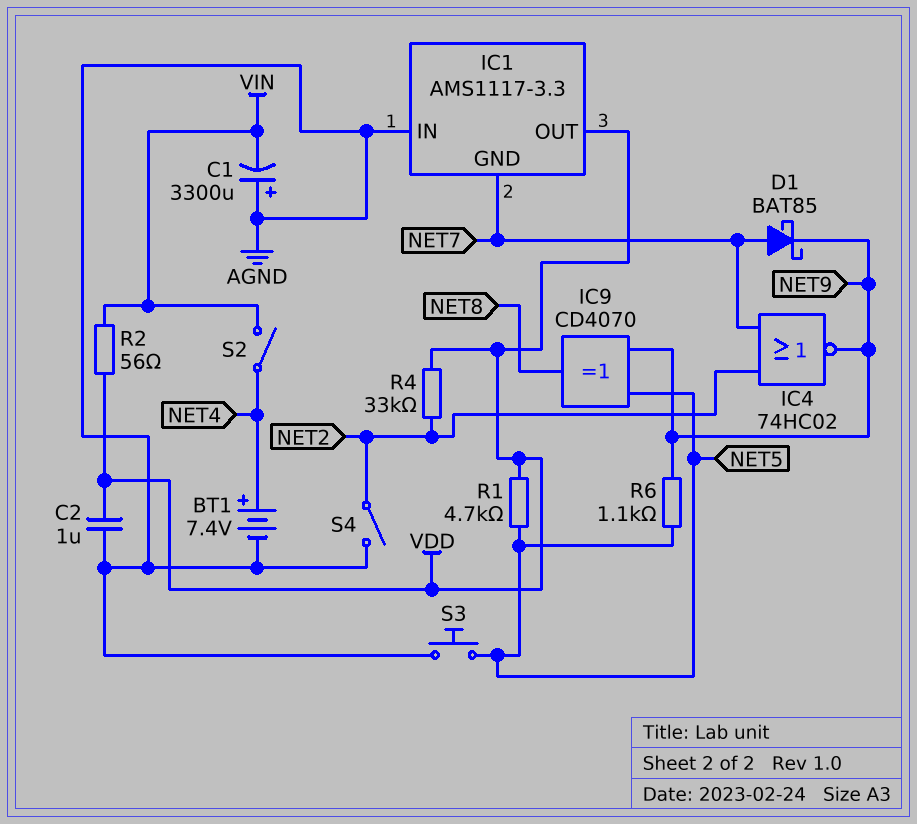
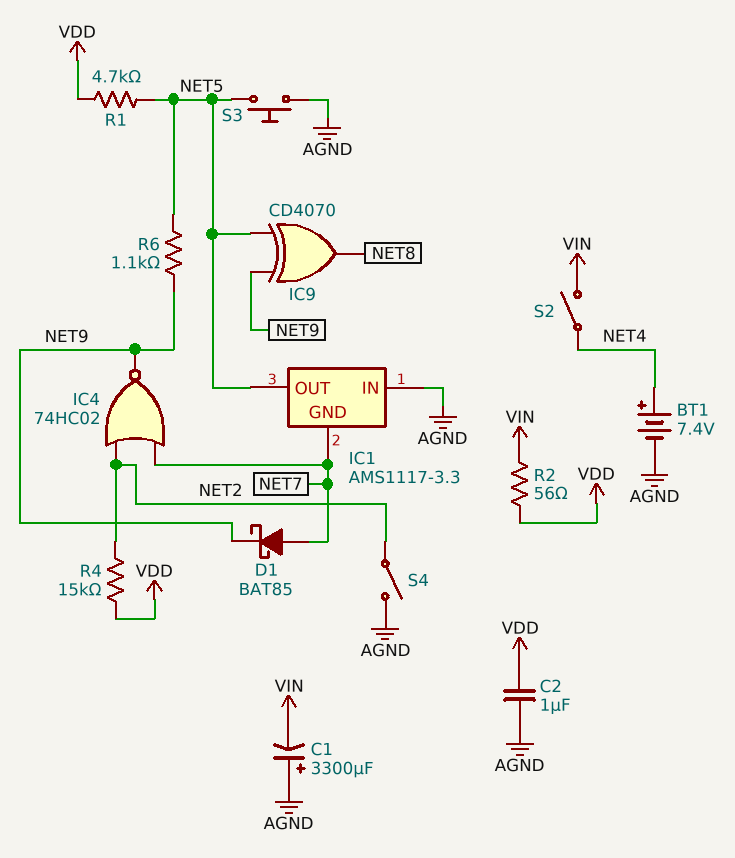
IC1 pin OUT: VDD -> NET5
R4: 33k (NET2, VDD) -> 15k (NET2, VDD)

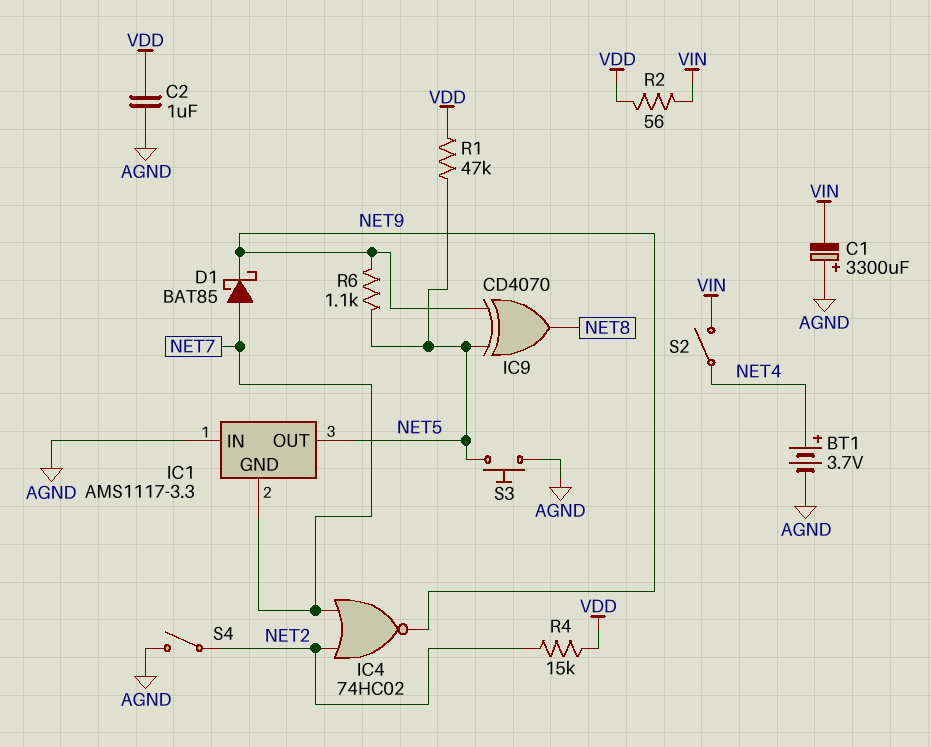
BT1: 7.4V (plus NET4, minus AGND) -> 3.7V (plus NET4, minus AGND)
R1: 4.7k (NET5, VDD) -> 47k (NET5, VDD)

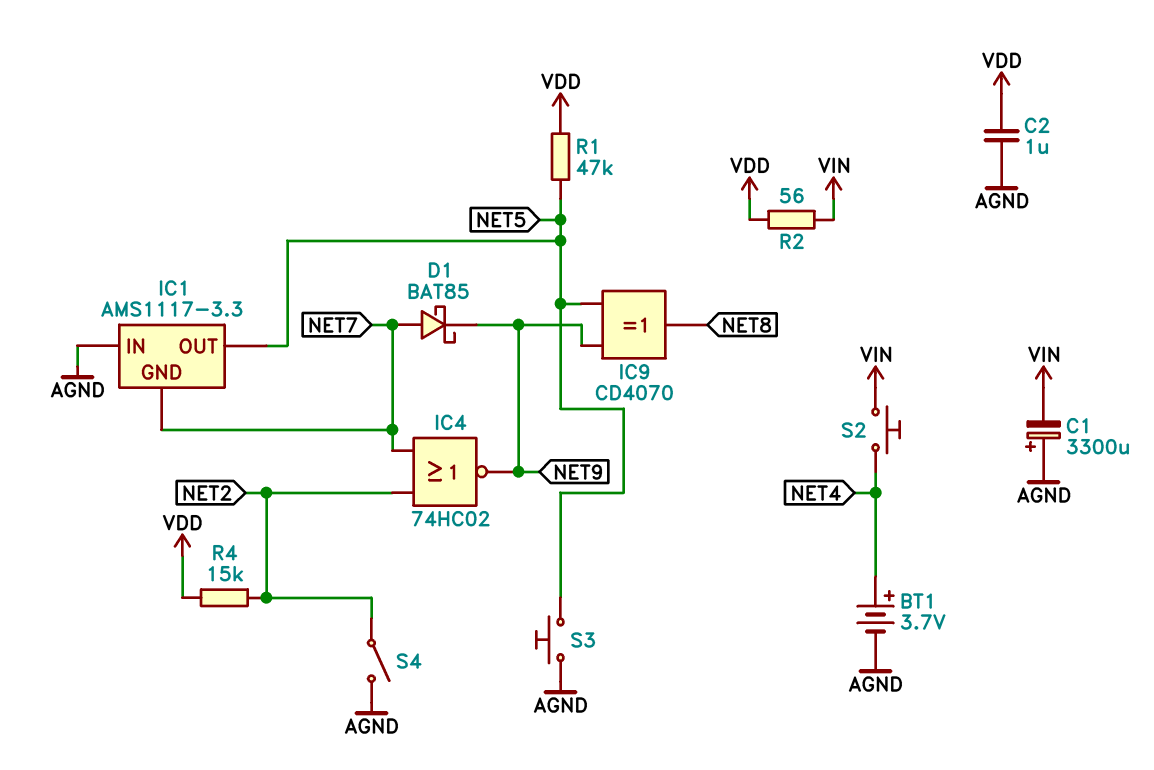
R6: 1.1k (NET5, NET9) -> none
S2: switch (NET4, VIN) -> button (NET4, VIN)

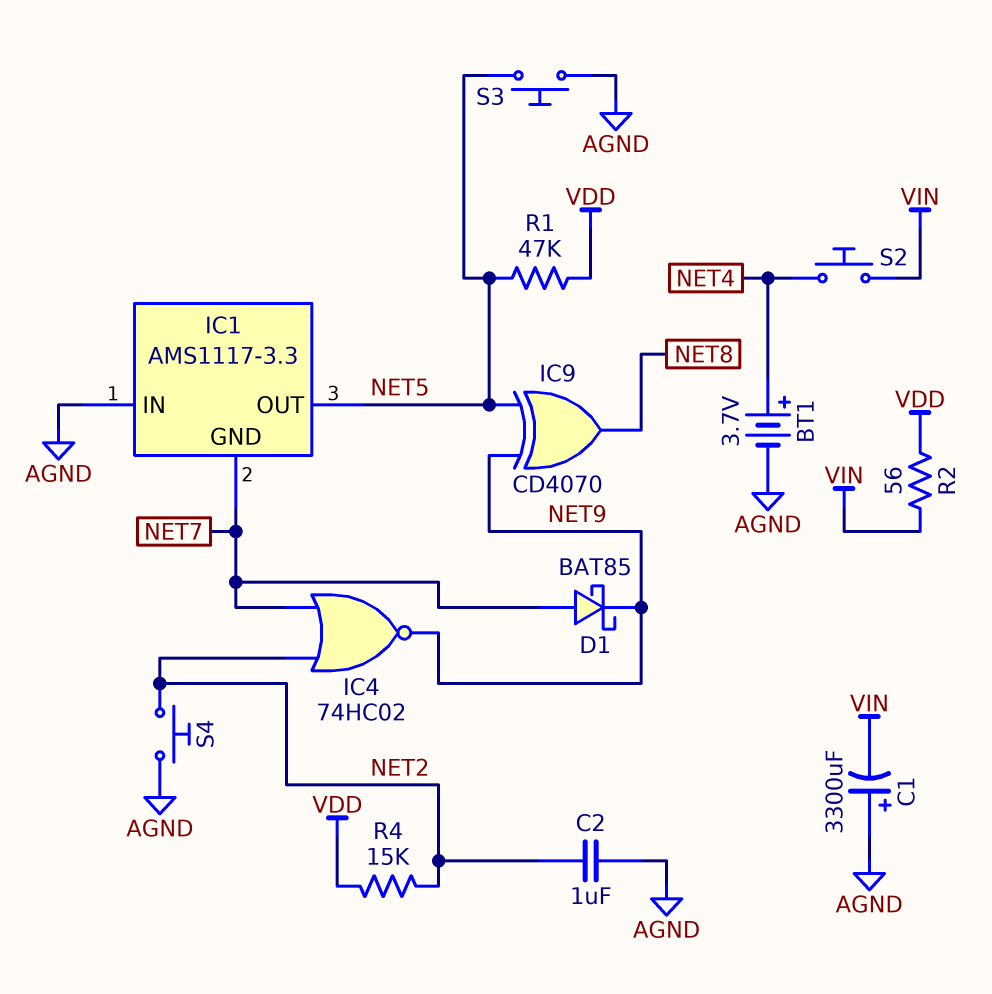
C2: 1uF (AGND, VDD) -> 1uF (AGND, NET2)
S4: switch (AGND, NET2) -> button (AGND, NET2)

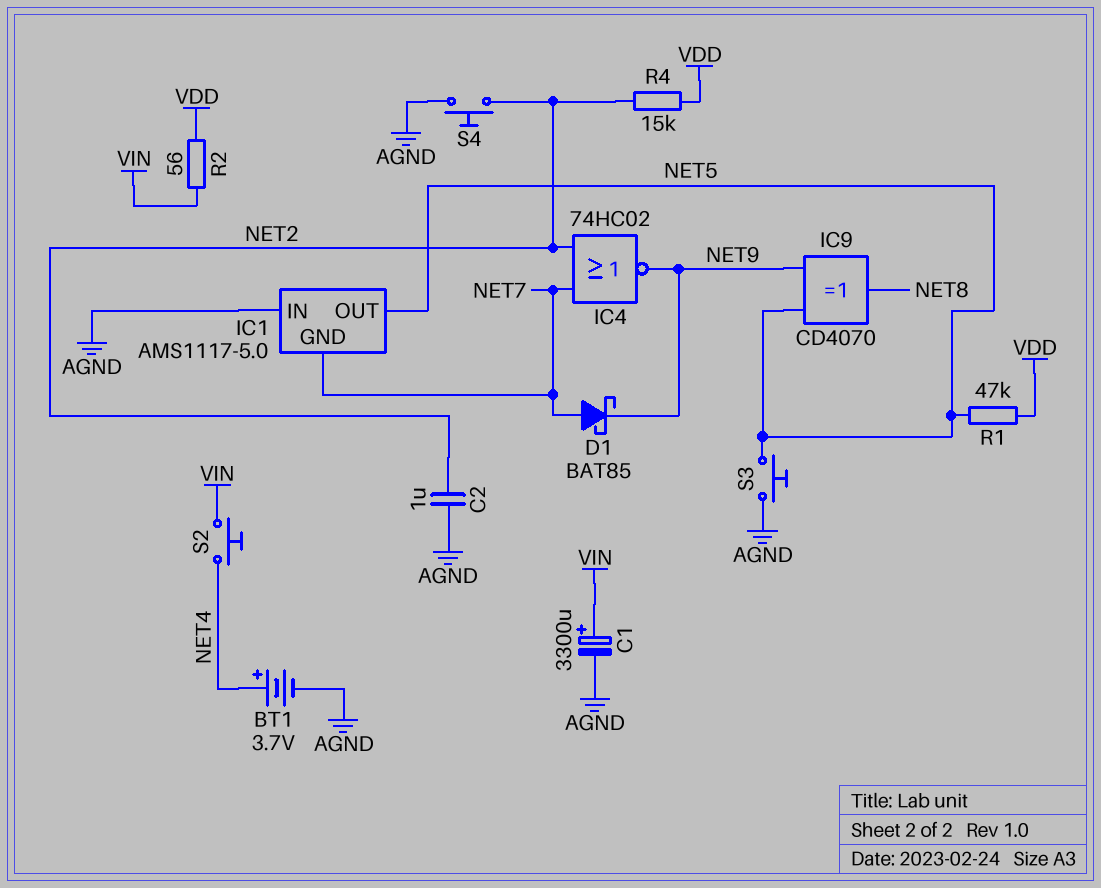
C1: 3300uF (plus AGND, minus VIN) -> 3300uF (plus VIN, minus AGND)
IC1: AMS1117-3.3 -> AMS1117-5.0

